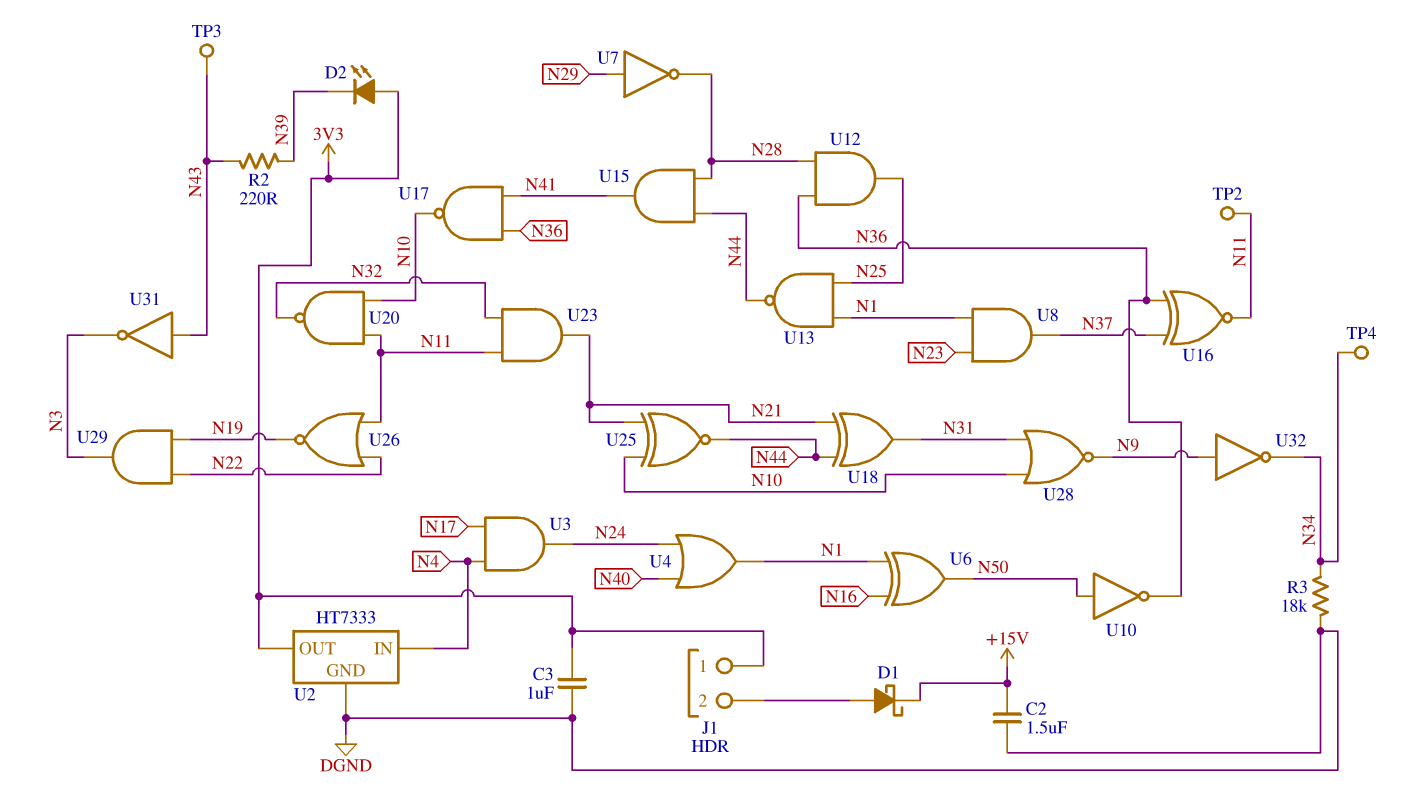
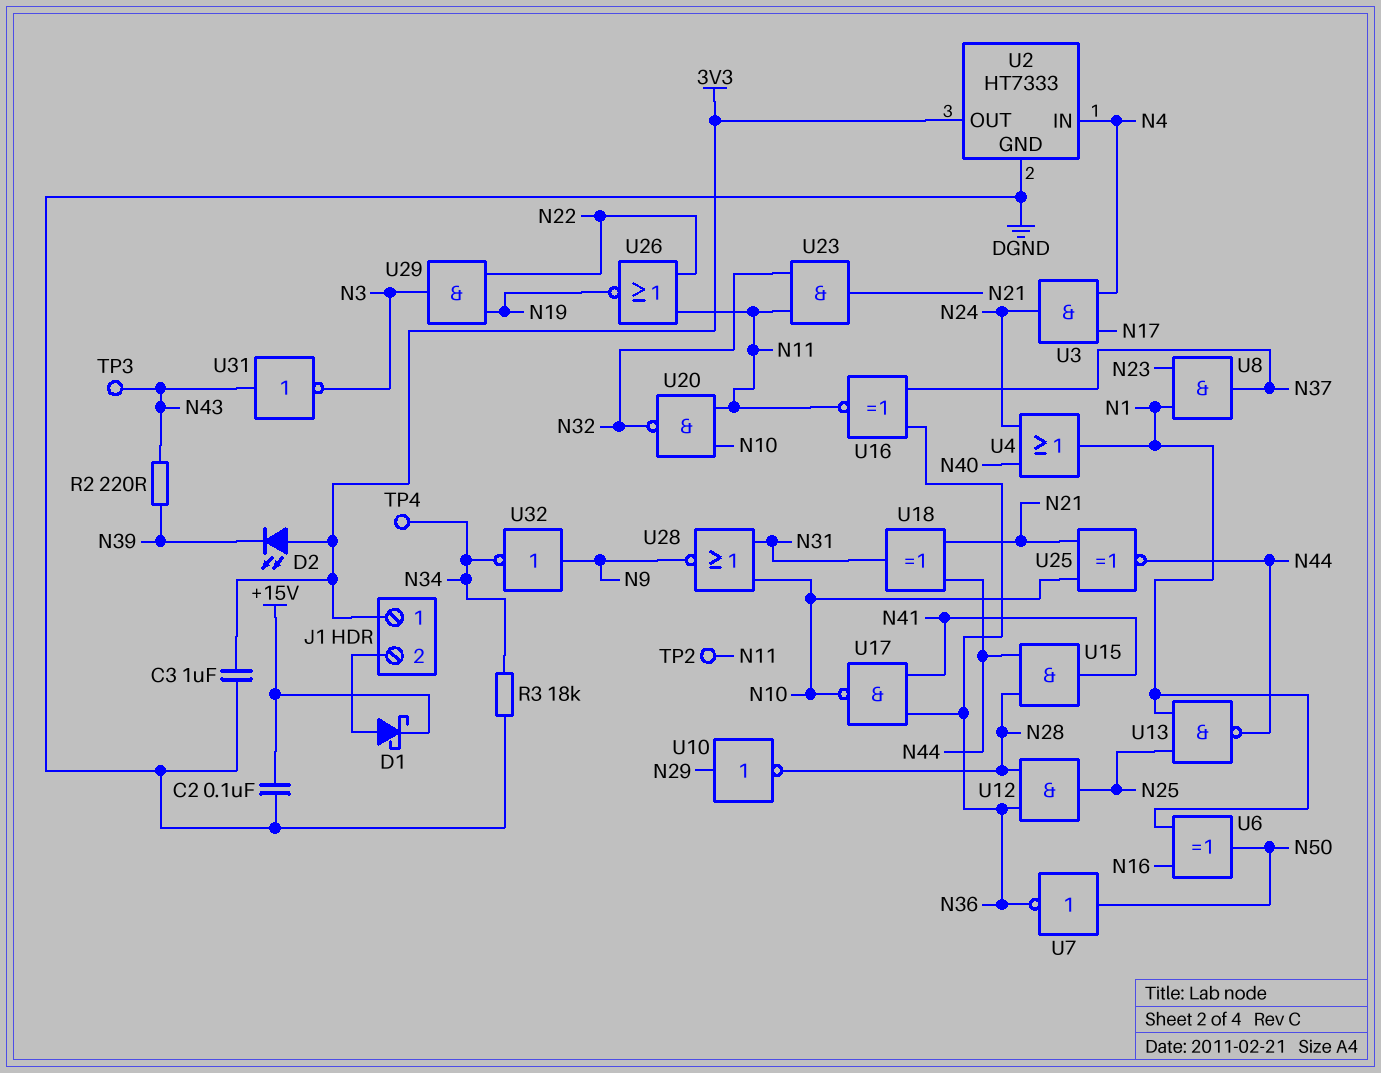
C2: 1.5uF (+15V, DGND) -> 100nF (+15V, DGND)
U7: NOT (in N29, out N28) -> NOT (in N50, out N36)
U10: NOT (in N50, out N36) -> NOT (in N29, out N28)

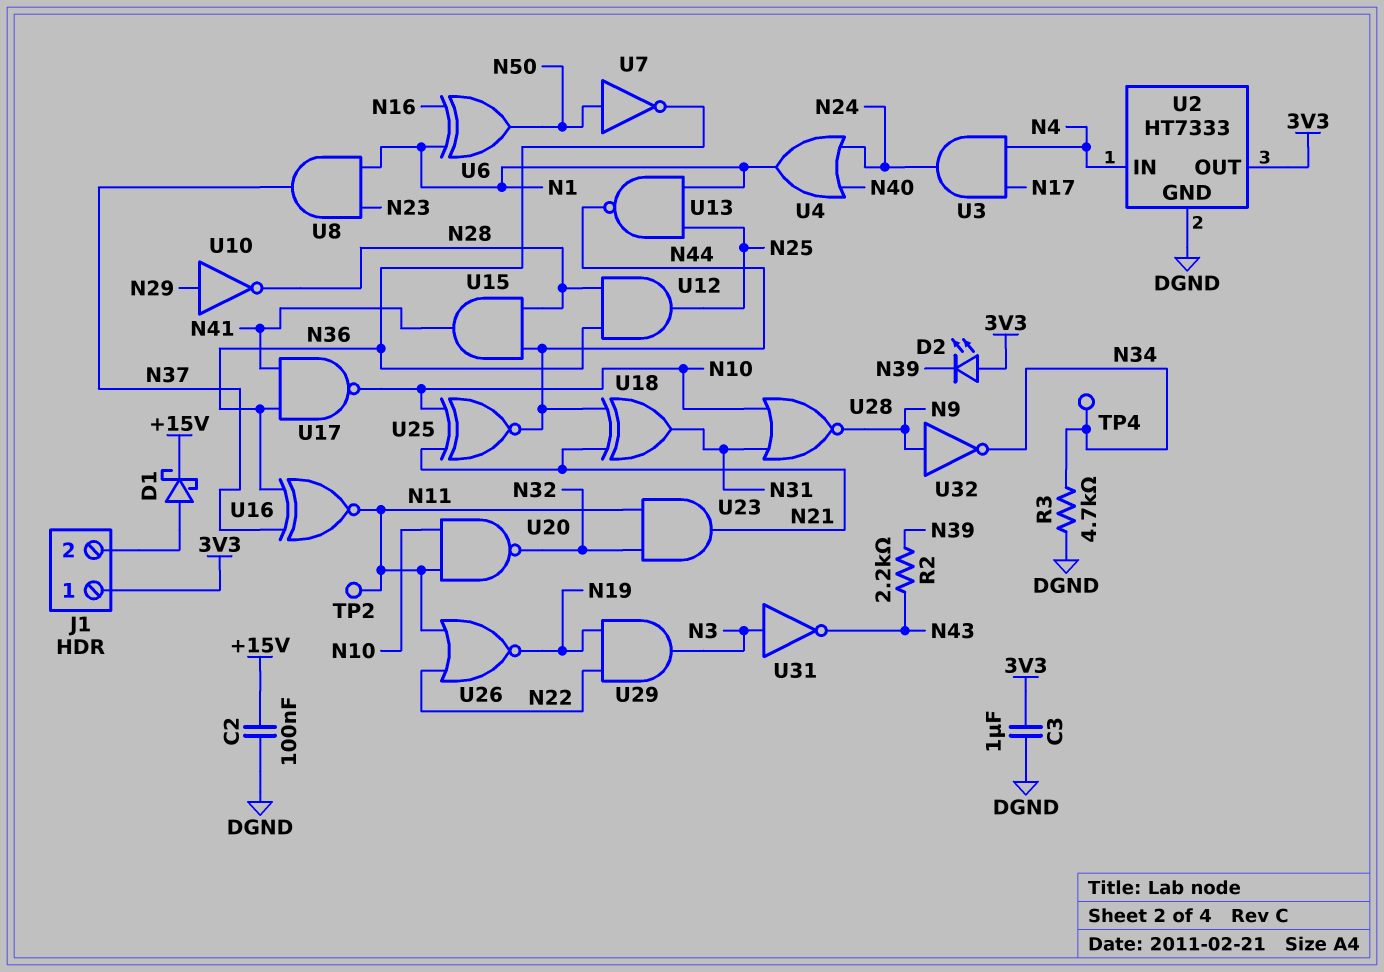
R2: 220 (N39, N43) -> 2.2k (N39, N43)
R3: 18k (DGND, N34) -> 4.7k (DGND, N34)
TP3: test point (N43) -> none
U31: NOT (in N43, out N3) -> NOT (in N3, out N43)

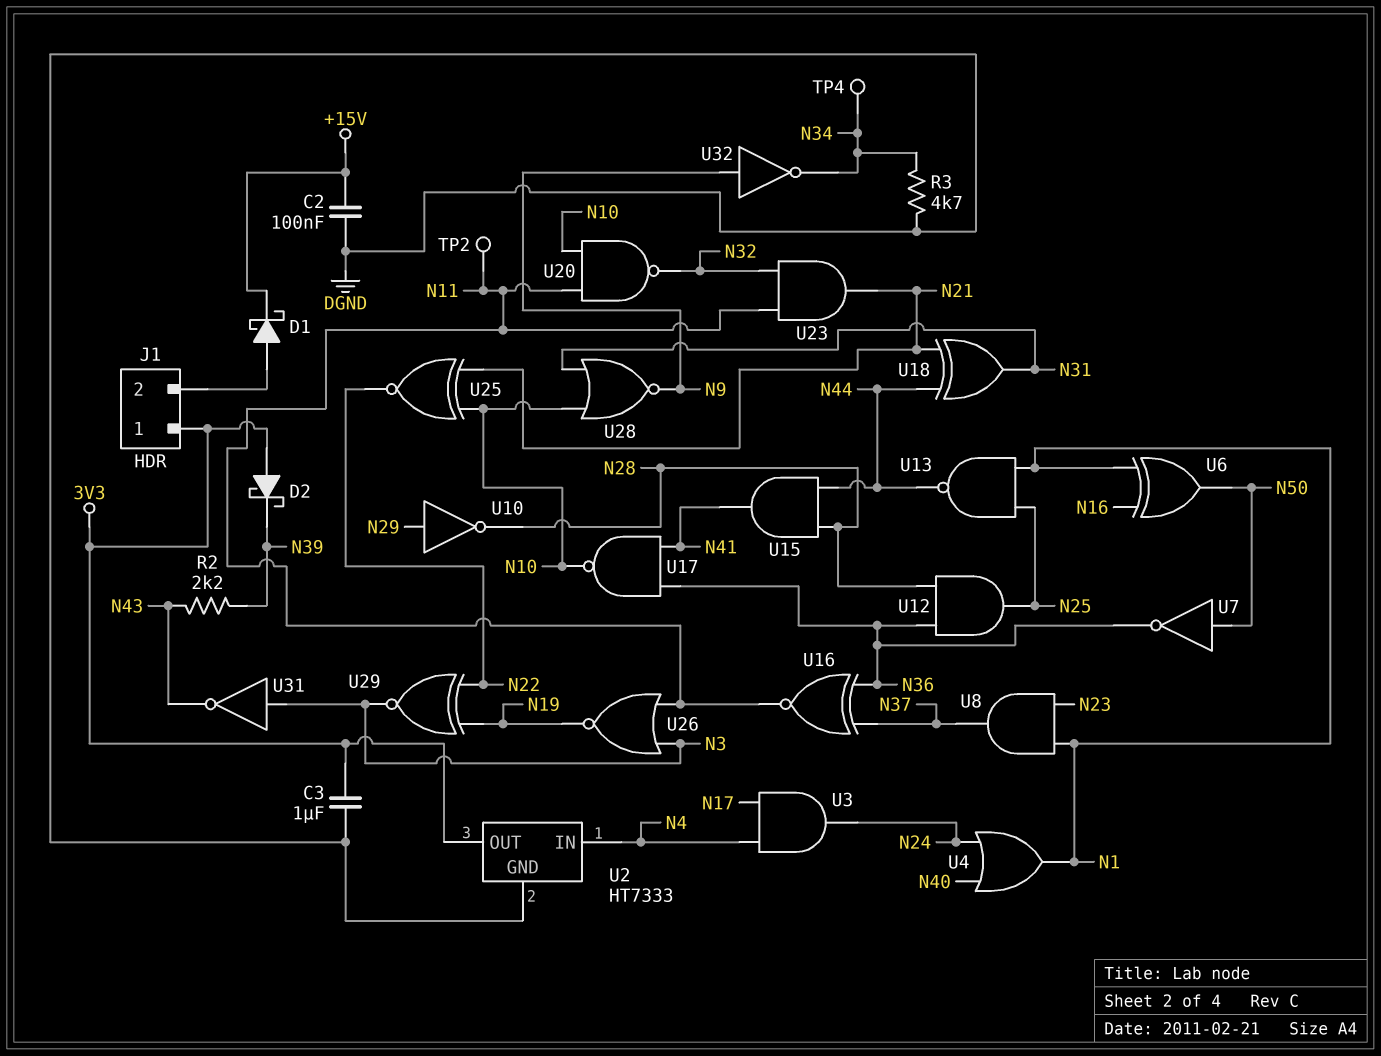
D2: LED (A 3V3, K N39) -> schottky (A 3V3, K N39)
U25: XNOR (in N10, in N21, out N44) -> XNOR (in N10, in N21, out N22)
U26: NOR (in N11, in N22, out N19) -> NOR (in N3, in N11, out N19)
U29: AND (in N19, in N22, out N3) -> XNOR (in N19, in N22, out N3)

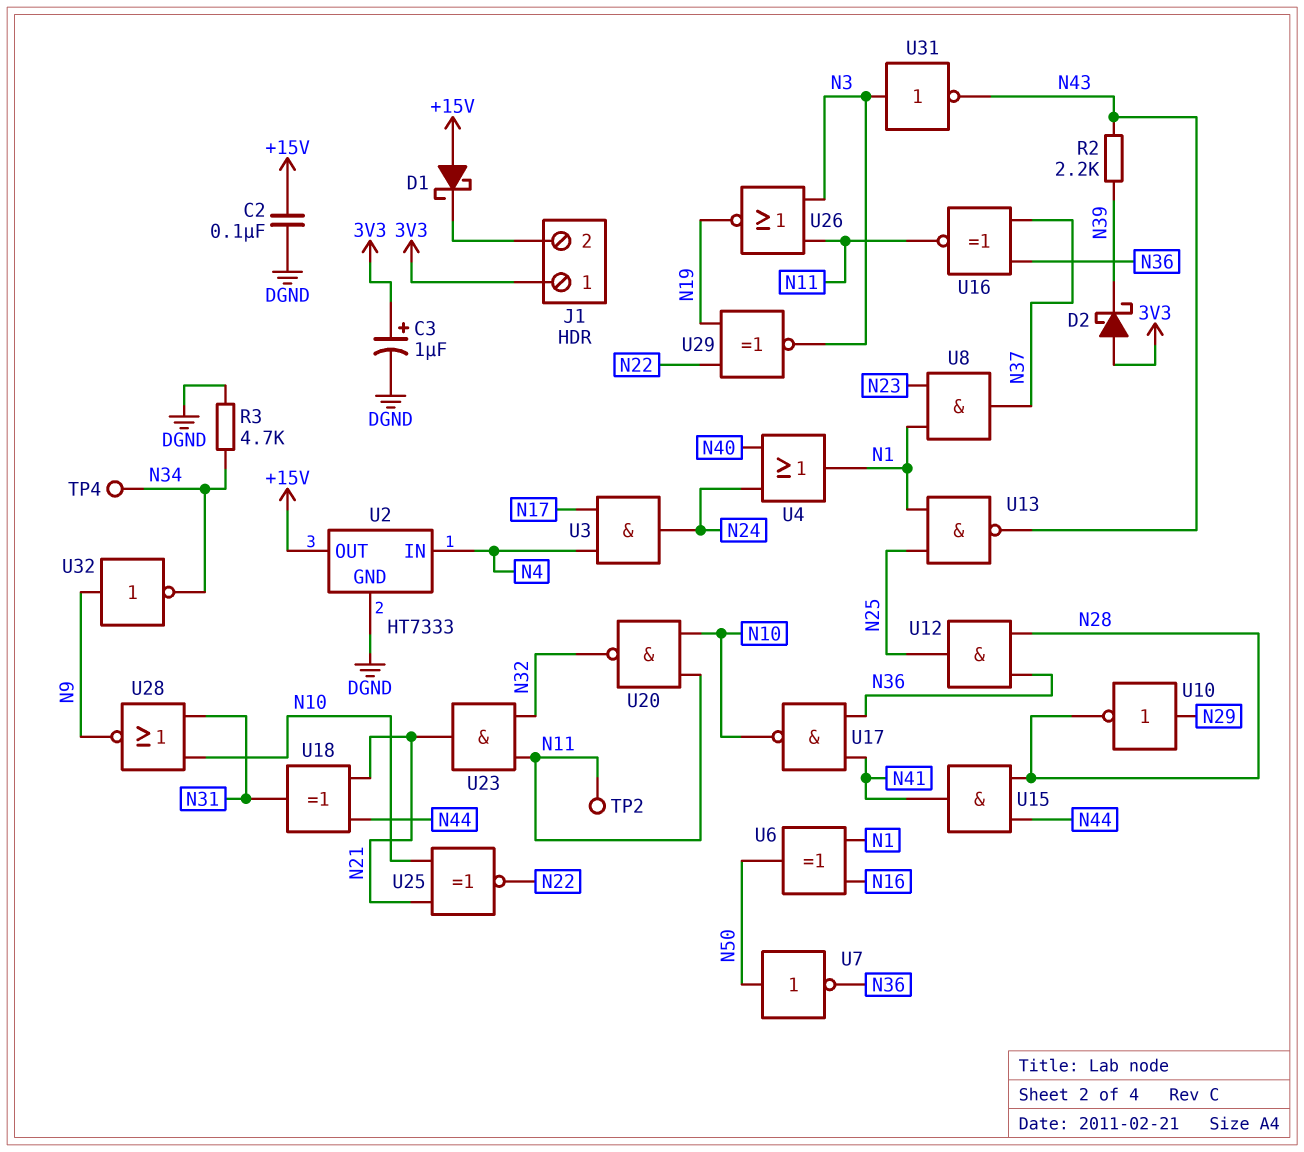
C3: 1uF (3V3, DGND) -> 1uF (plus 3V3, minus DGND)
D1: schottky (A J1/2, K +15V) -> schottky (A +15V, K J1/2)
U2 pin OUT: 3V3 -> +15V
U13: NAND (in N1, in N25, out N44) -> NAND (in N1, in N25, out N43)

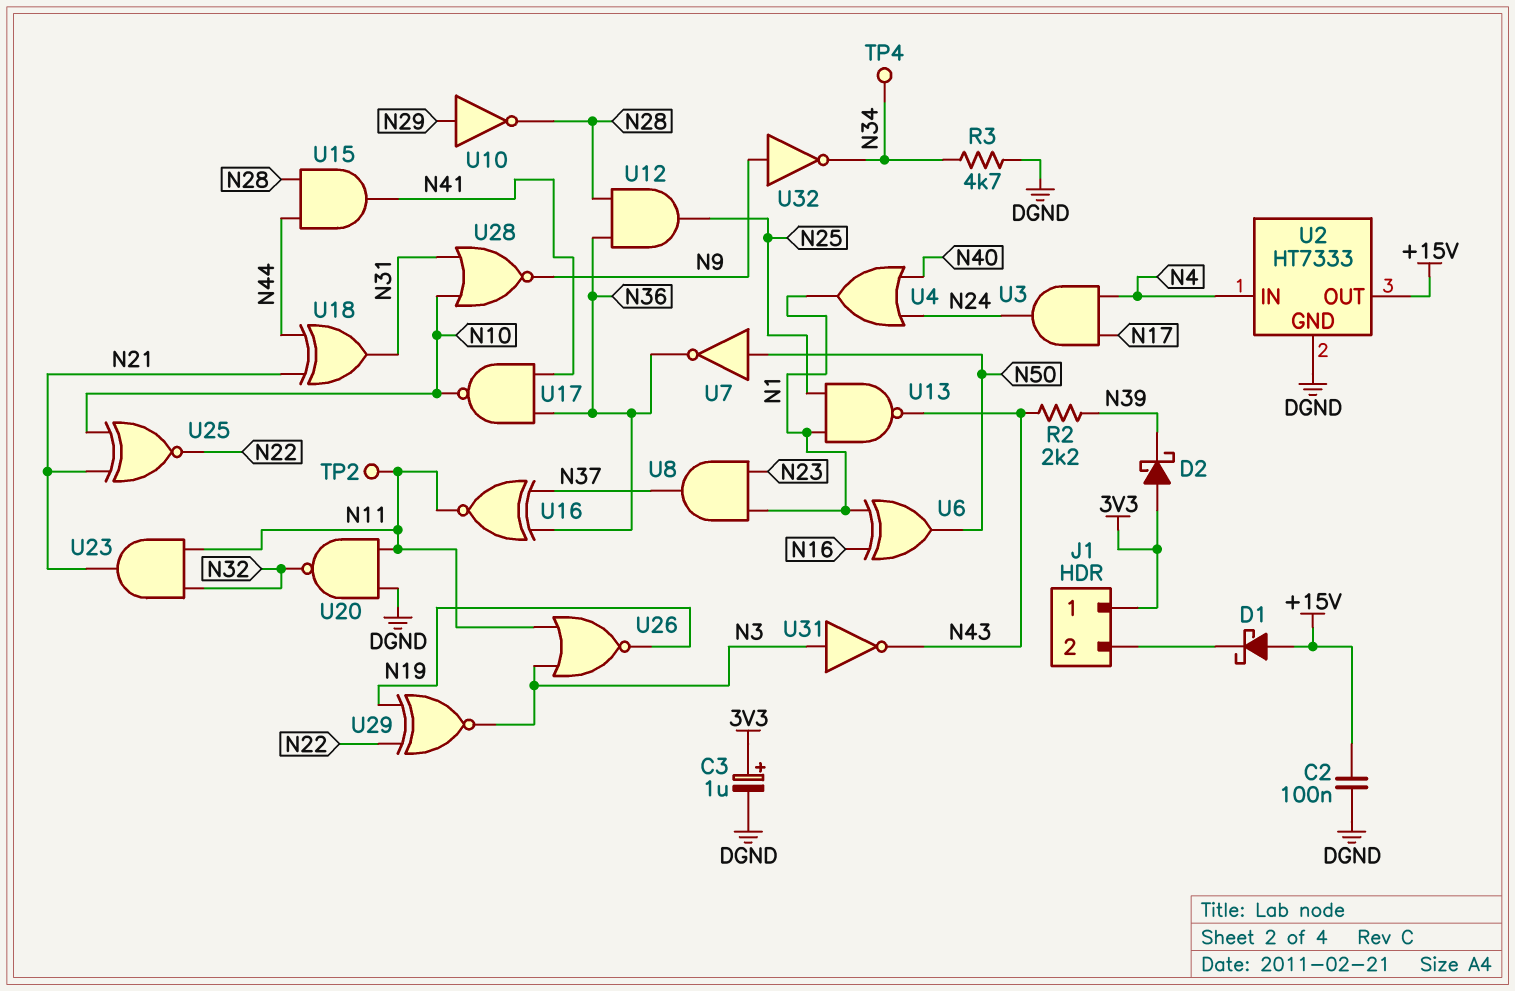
U20: NAND (in N10, in N11, out N32) -> NAND (in DGND, in N11, out N32)

